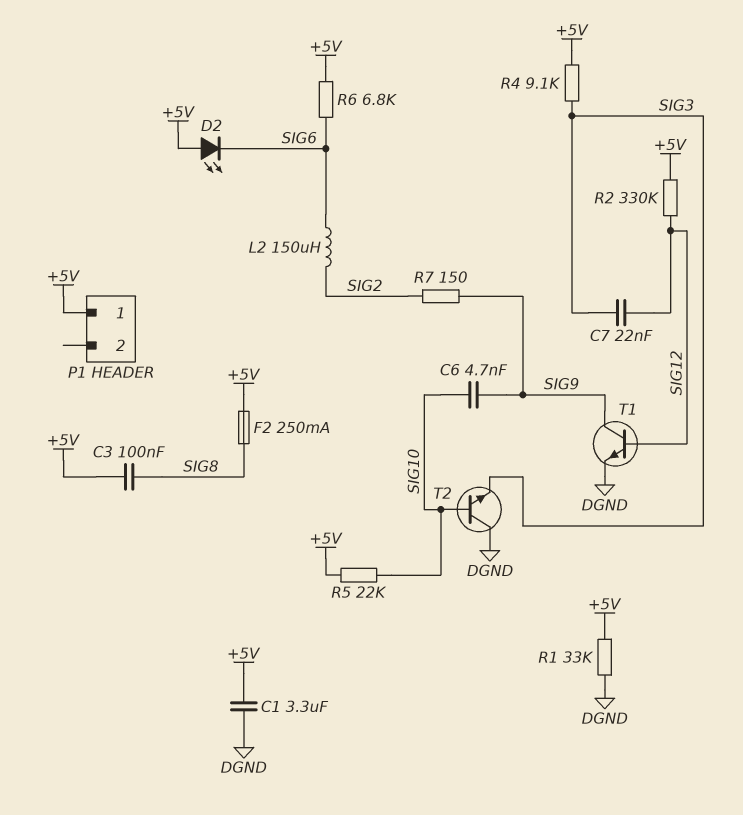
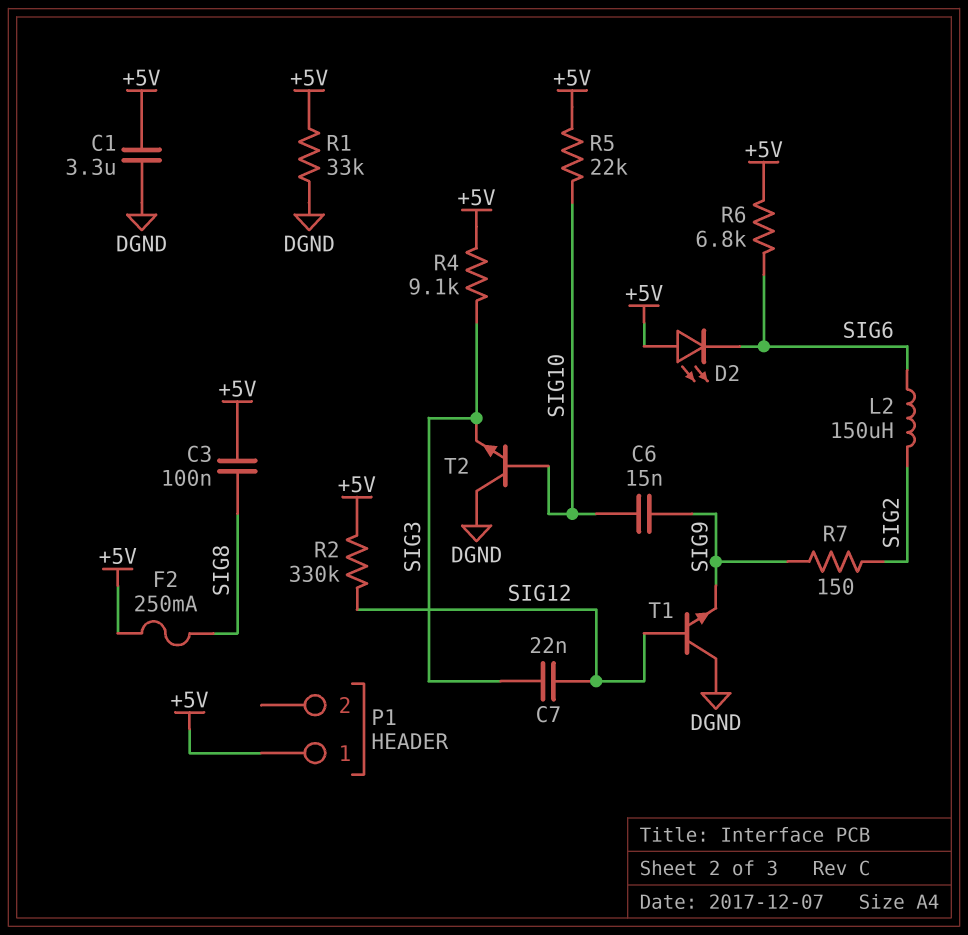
C6: 4.7nF (SIG9, SIG10) -> 15nF (SIG9, SIG10)
T1: NPN (B SIG12, C SIG9, E DGND) -> NPN (B SIG12, C DGND, E SIG9)

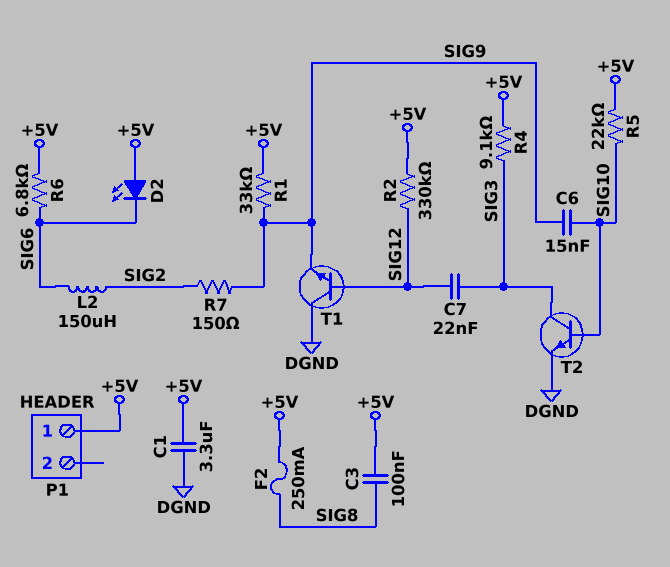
R1: 33k (+5V, DGND) -> 33k (+5V, SIG9)
T2: NPN (B SIG10, C DGND, E SIG3) -> NPN (B SIG10, C SIG3, E DGND)

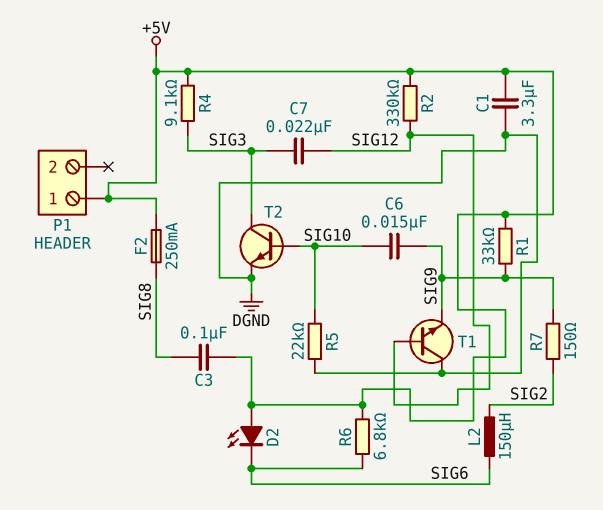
R5: 22k (+5V, SIG10) -> 22k (DGND, SIG10)

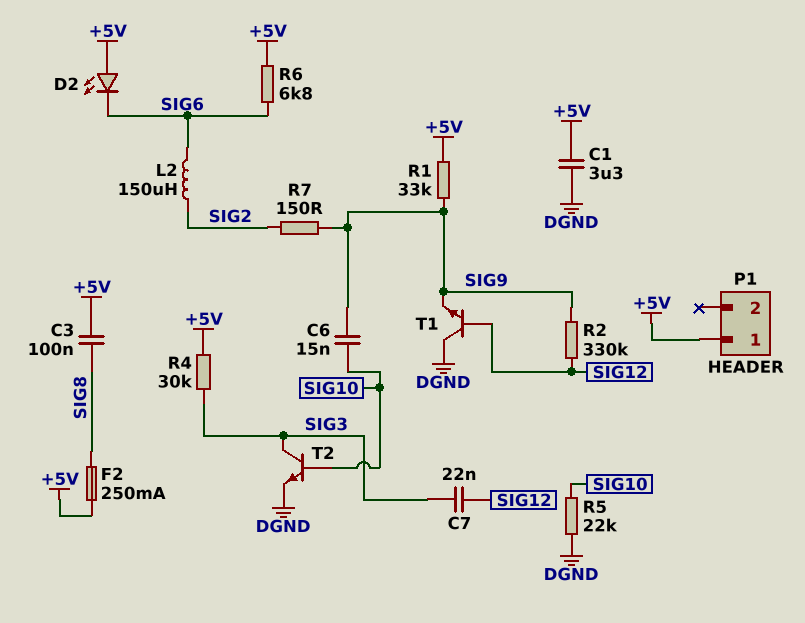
R2: 330k (+5V, SIG12) -> 330k (SIG9, SIG12)
R4: 9.1k (+5V, SIG3) -> 30k (+5V, SIG3)

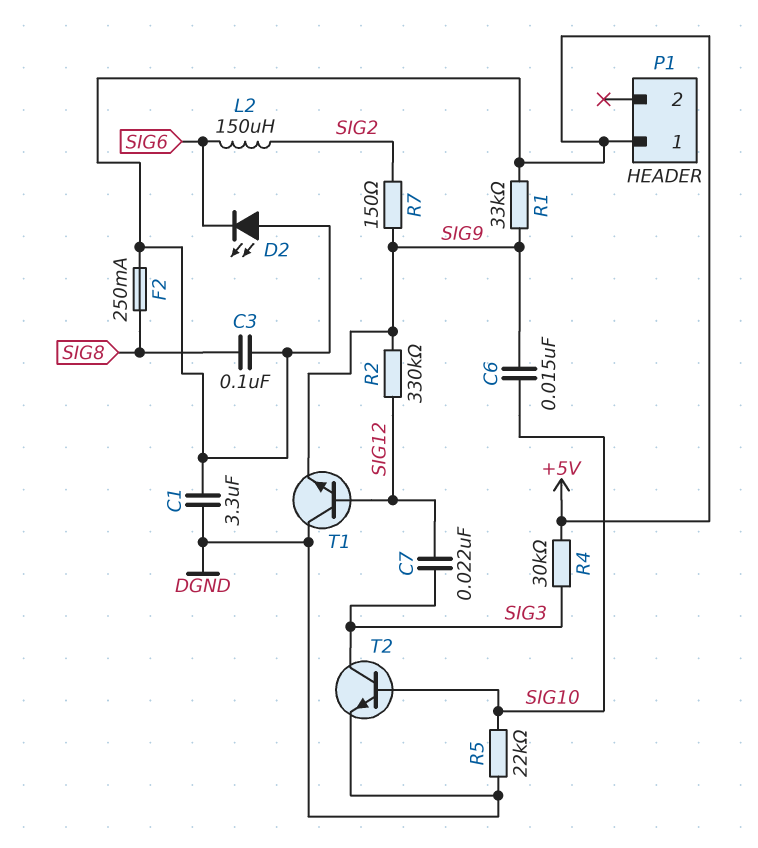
R6: 6.8k (+5V, SIG6) -> none

